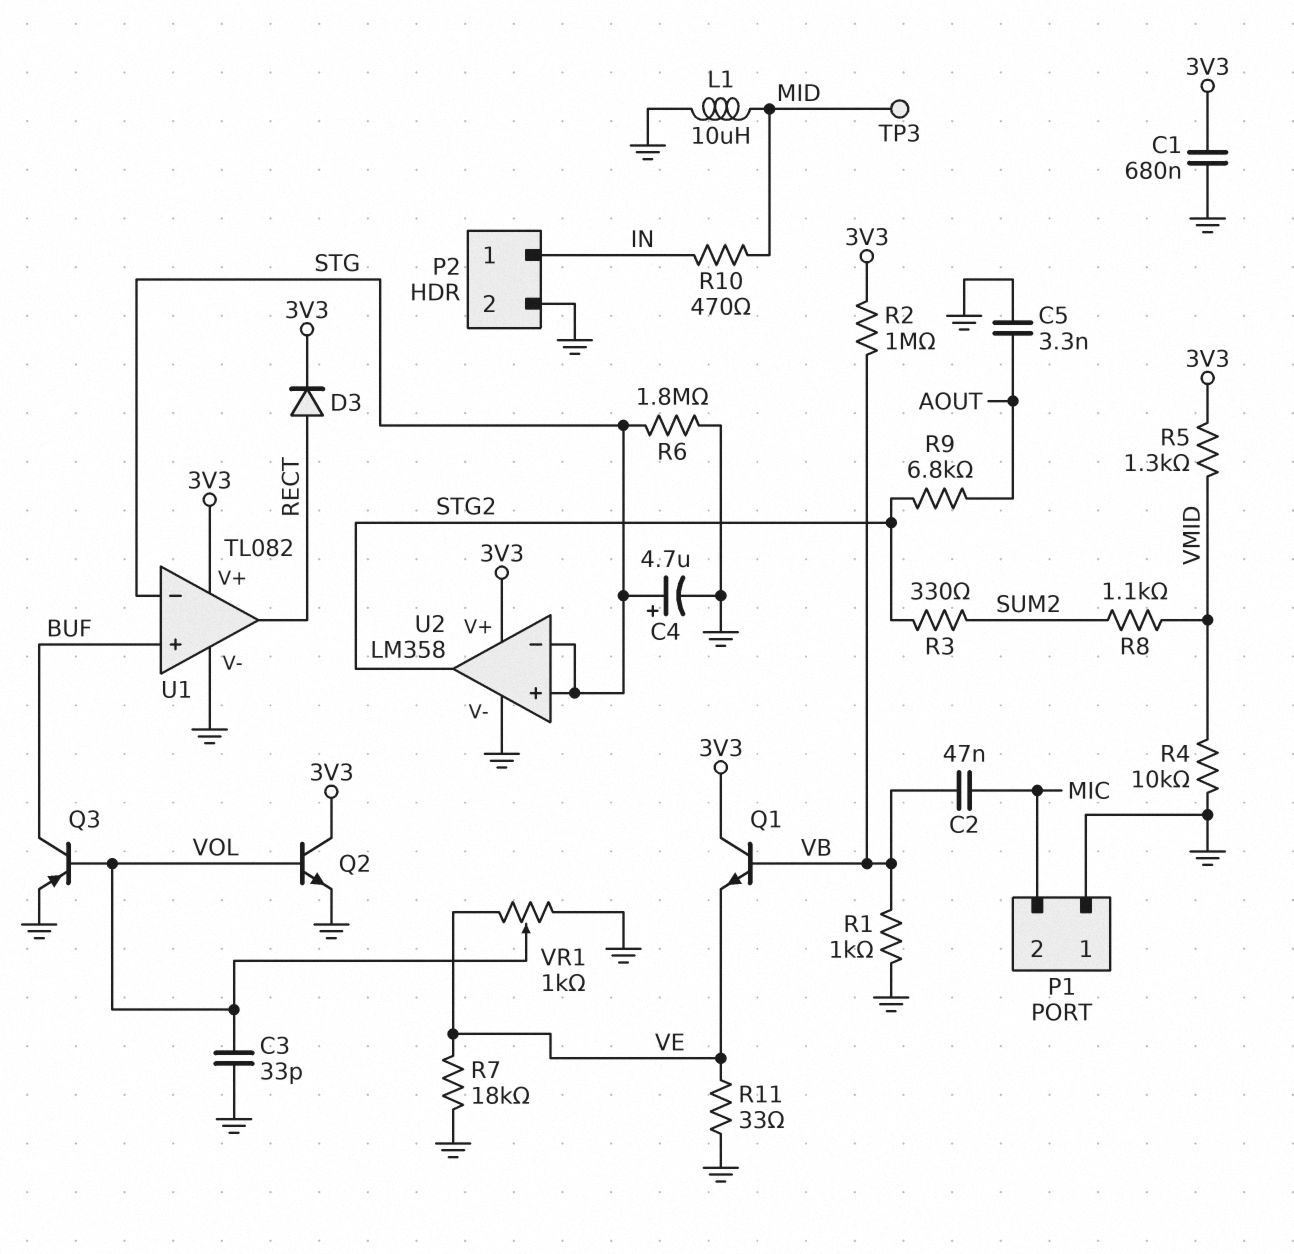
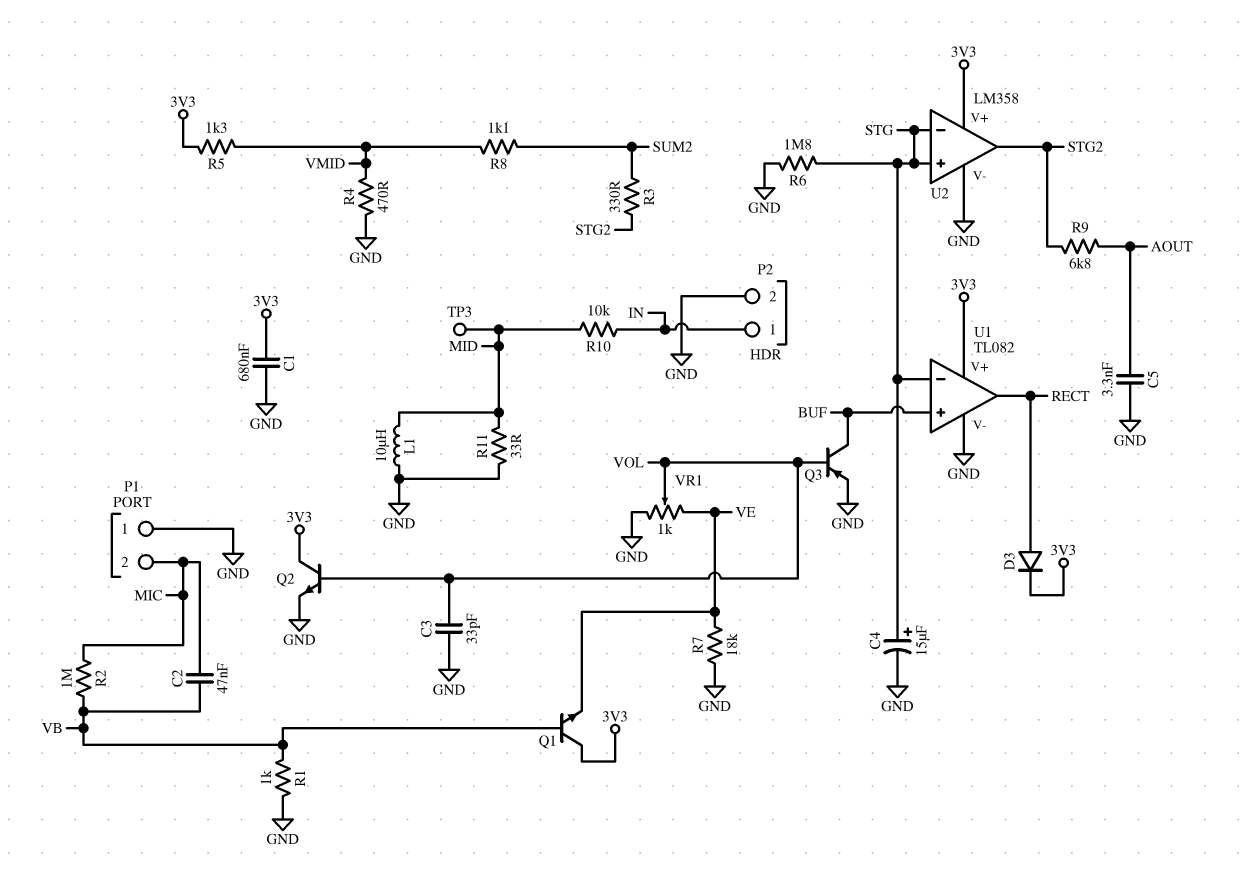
C4: 4.7uF (plus STG, minus GND) -> 15uF (plus STG, minus GND)
R2: 1M (3V3, VB) -> 1M (MIC, VB)
R4: 10k (GND, VMID) -> 470 (GND, VMID)
R10: 470 (IN, MID) -> 10k (IN, MID)
R11: 33 (GND, VE) -> 33 (GND, MID)

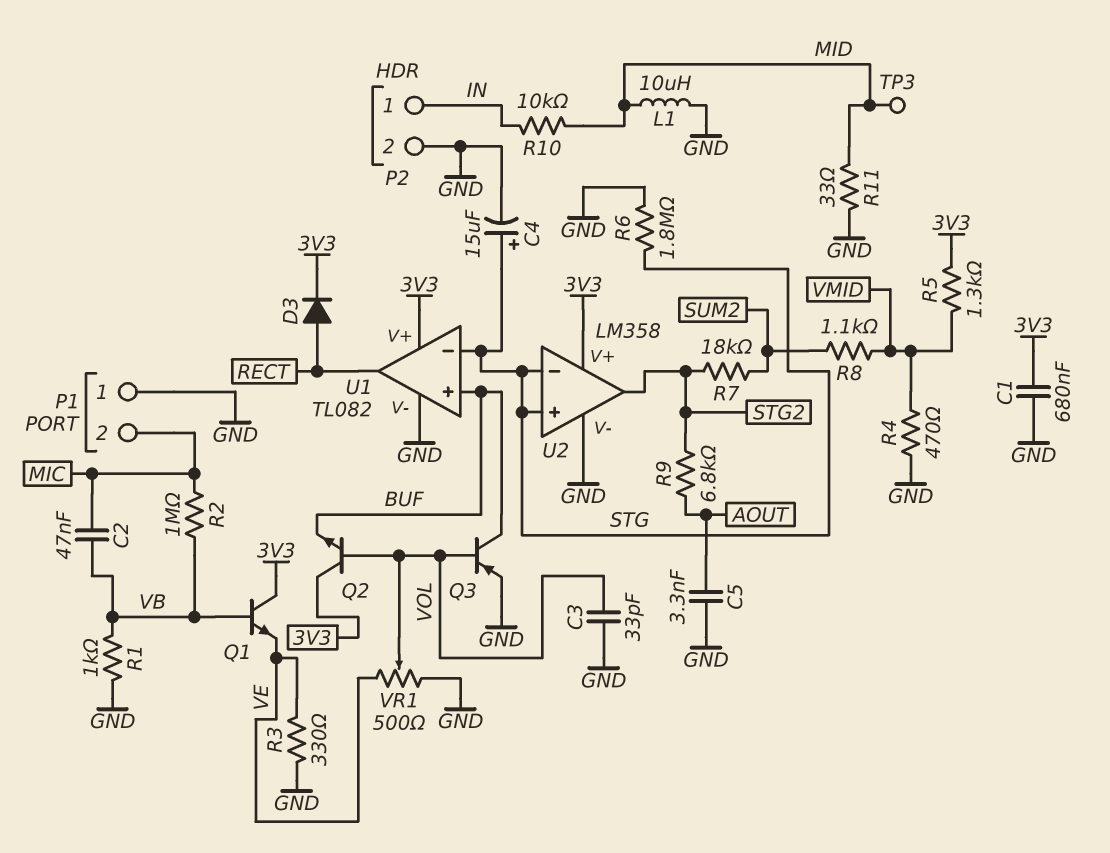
Q2: NPN (B VOL, C 3V3, E GND) -> NPN (B VOL, C 3V3, E BUF)
R3: 330 (STG2, SUM2) -> 330 (GND, VE)
R7: 18k (GND, VE) -> 18k (STG2, SUM2)
VR1: 1k (GND, VE, wiper VOL) -> 500 (GND, VE, wiper VOL)

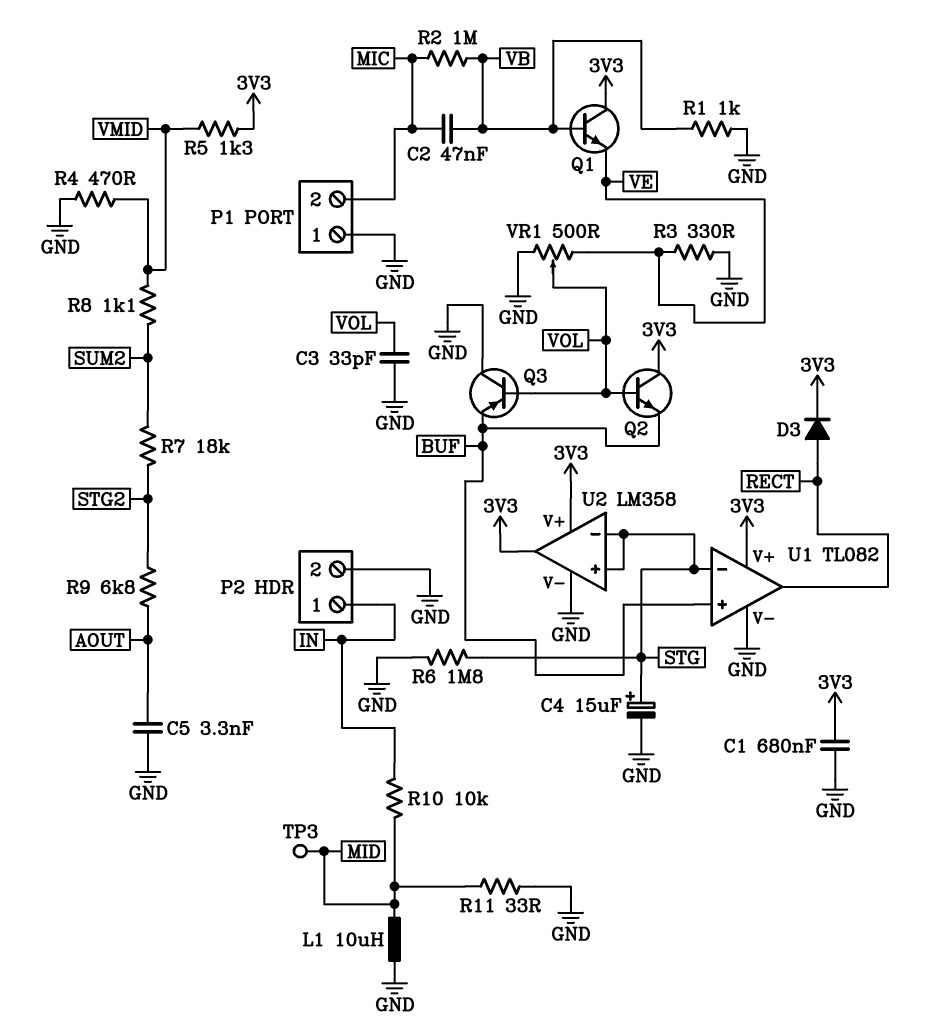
Q3: PNP (B VOL, C BUF, E GND) -> PNP (B VOL, C GND, E BUF)
U2 pin out: STG2 -> 3V3

